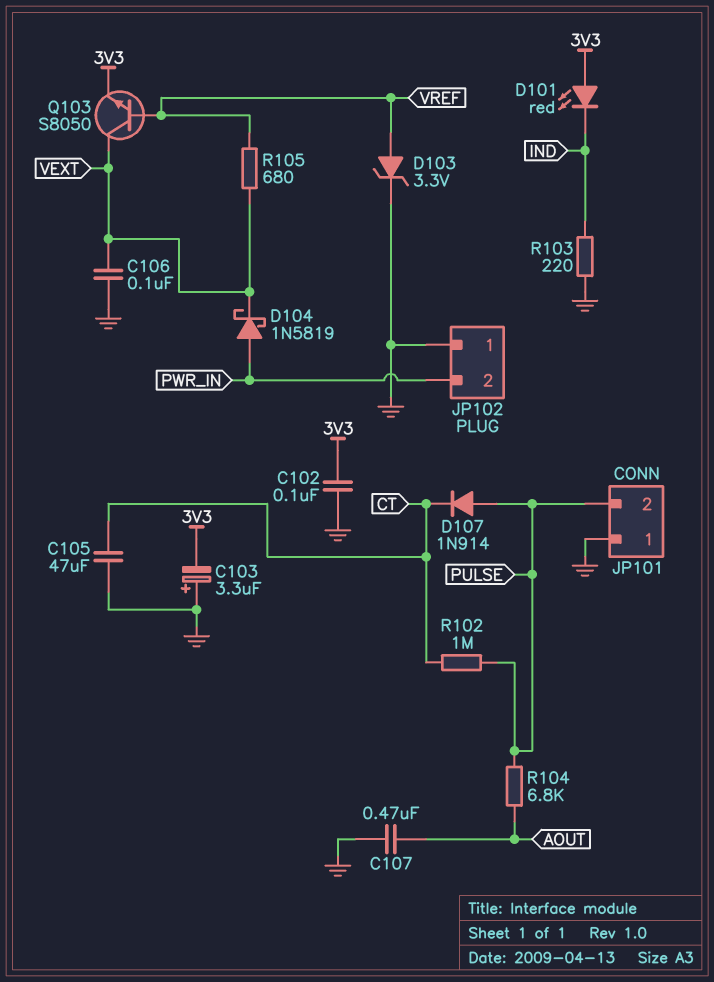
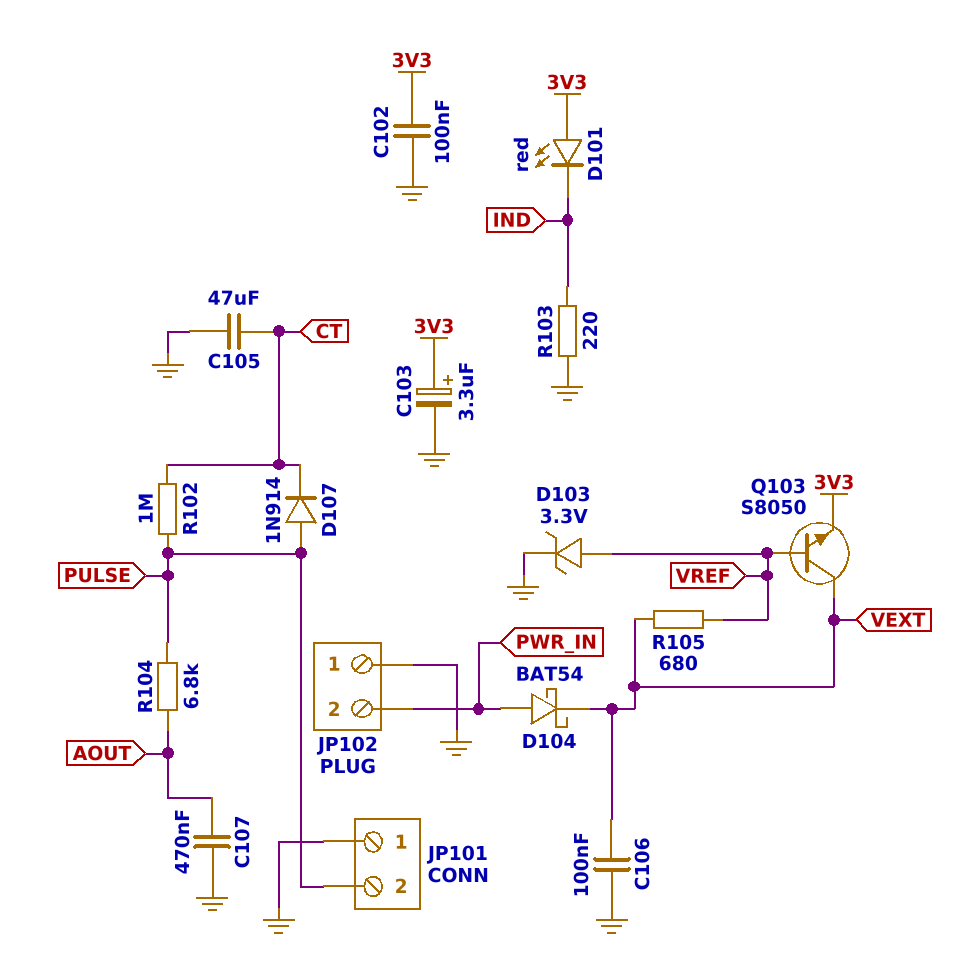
C103: 3.3uF (plus GND, minus 3V3) -> 3.3uF (plus 3V3, minus GND)
D104: schottky 1N5819 (A PWR_IN, K VEXT) -> schottky BAT54 (A PWR_IN, K VEXT)

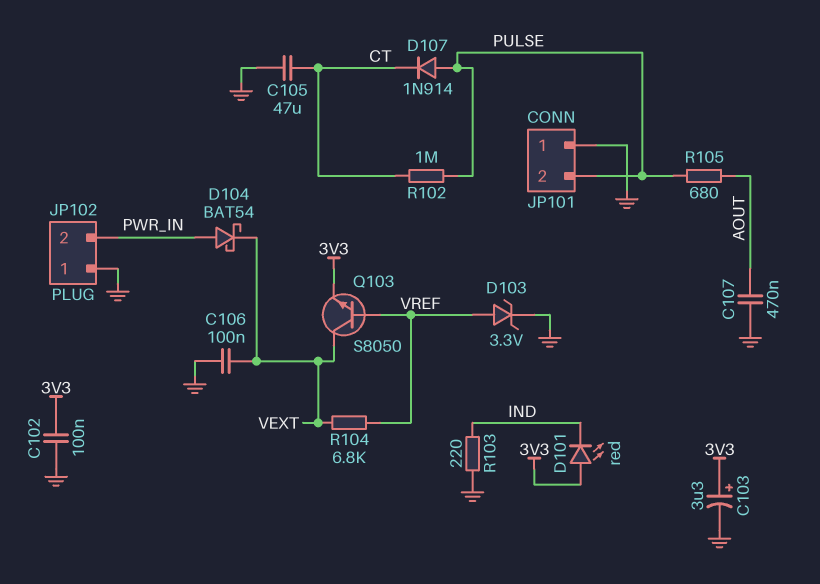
R104: 6.8k (AOUT, PULSE) -> 6.8k (VEXT, VREF)
R105: 680 (VEXT, VREF) -> 680 (AOUT, PULSE)

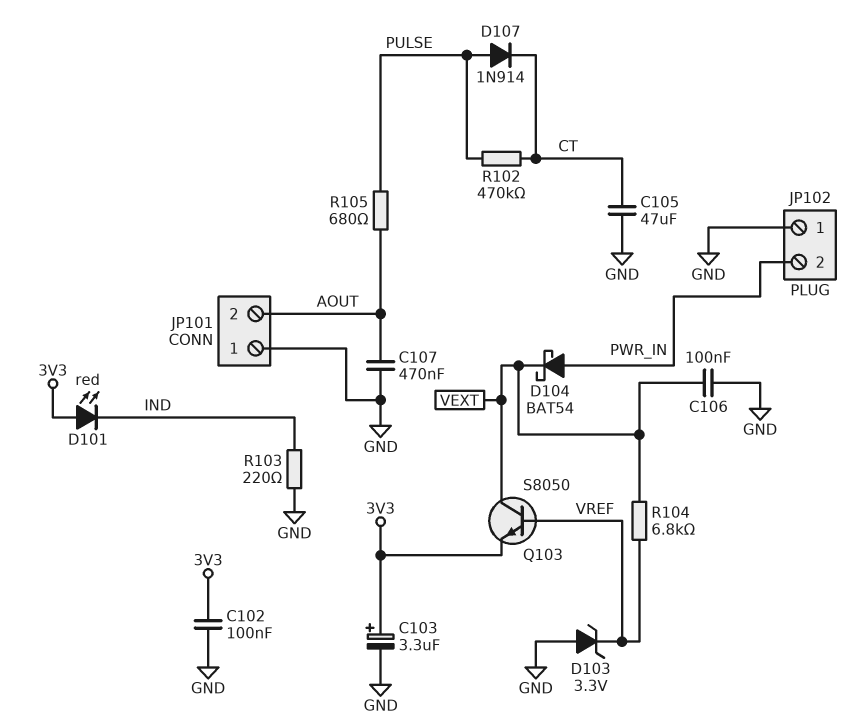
D103: zener 3.3V (A VREF, K GND) -> zener 3.3V (A GND, K VREF)
JP101 pin 2: PULSE -> AOUT
R102: 1M (CT, PULSE) -> 470k (CT, PULSE)

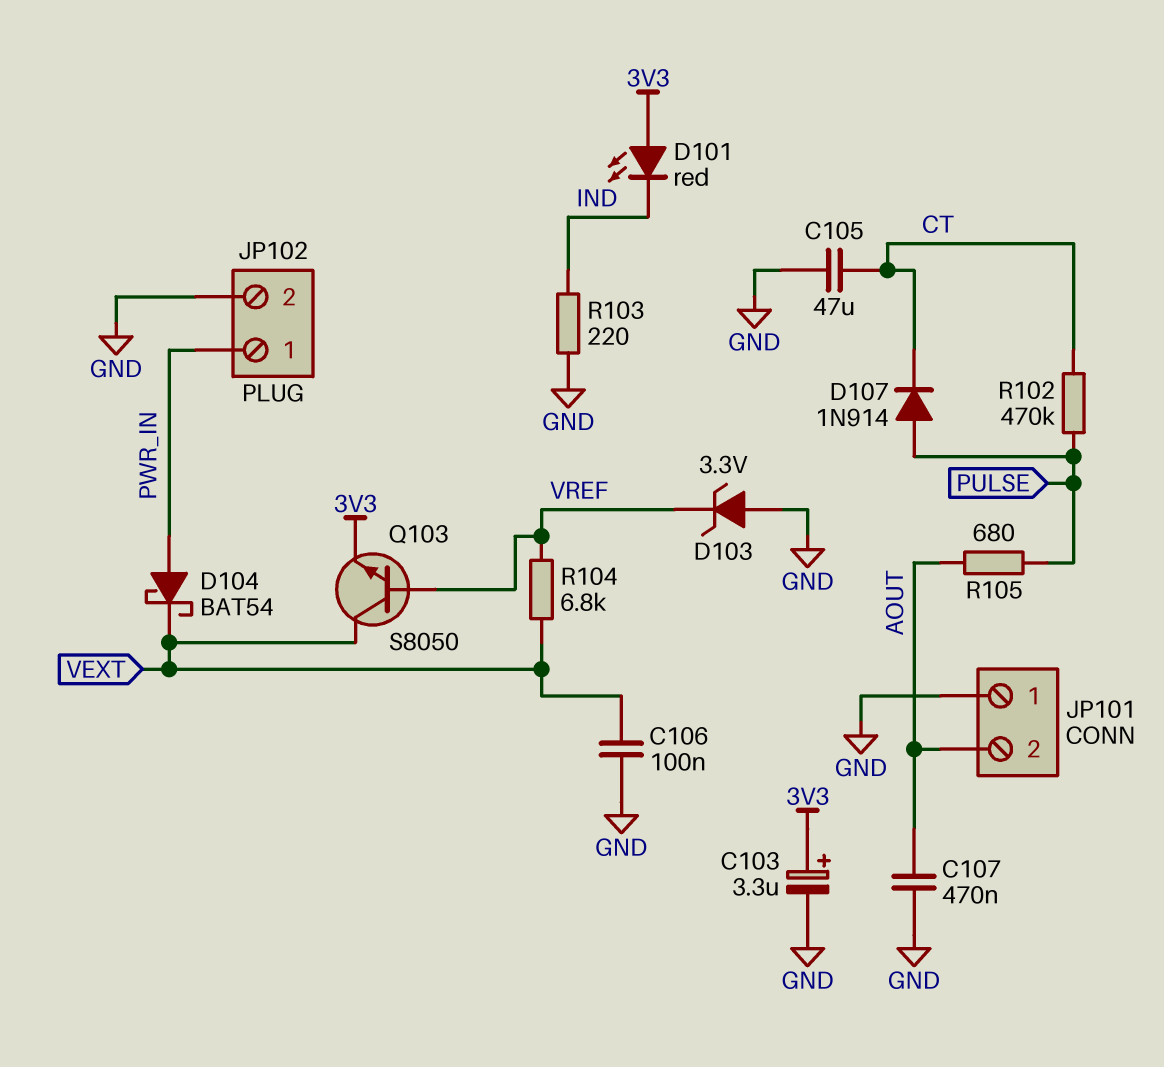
C102: 100nF (3V3, GND) -> none
JP102 pin 1: GND -> PWR_IN
JP102 pin 2: PWR_IN -> GND

